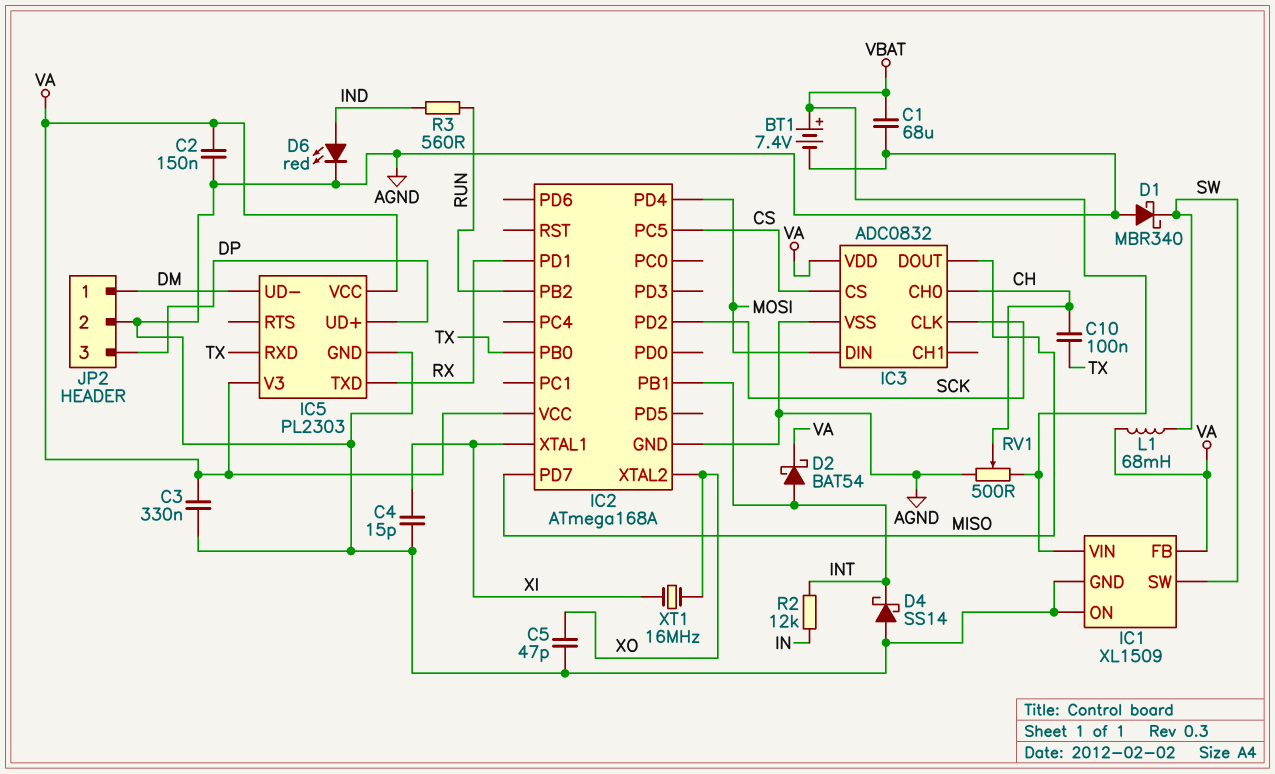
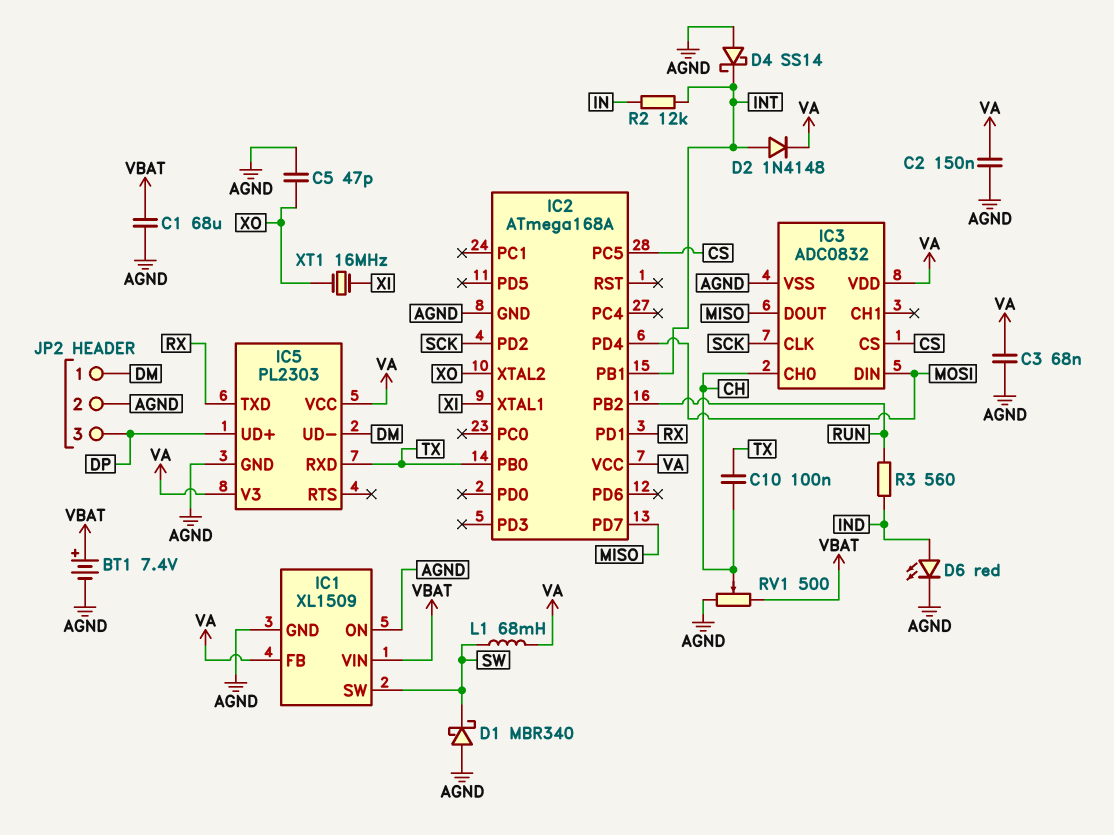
C3: 330nF (AGND, VA) -> 68nF (AGND, VA)
C4: 15pF (AGND, XI) -> none
D2: schottky BAT54 (A INT, K VA) -> diode 1N4148 (A INT, K VA)

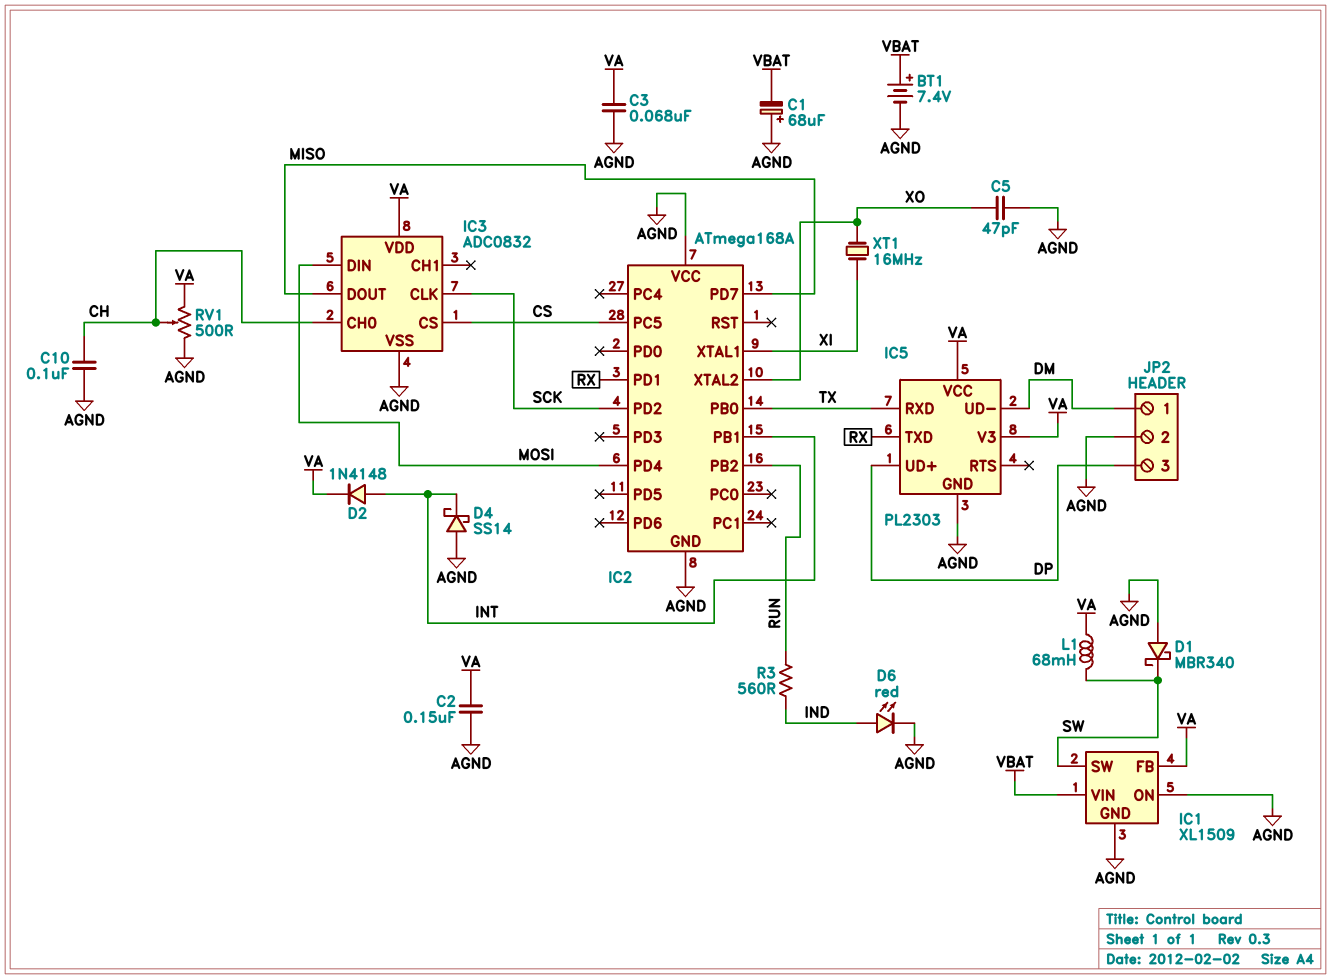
C1: 68uF (AGND, VBAT) -> 68uF (plus AGND, minus VBAT)
C10: 100nF (CH, TX) -> 100nF (AGND, CH)
IC2 pin VCC: VA -> AGND
R2: 12k (IN, INT) -> none
RV1: 500 (AGND, VBAT, wiper CH) -> 500 (AGND, VA, wiper CH)

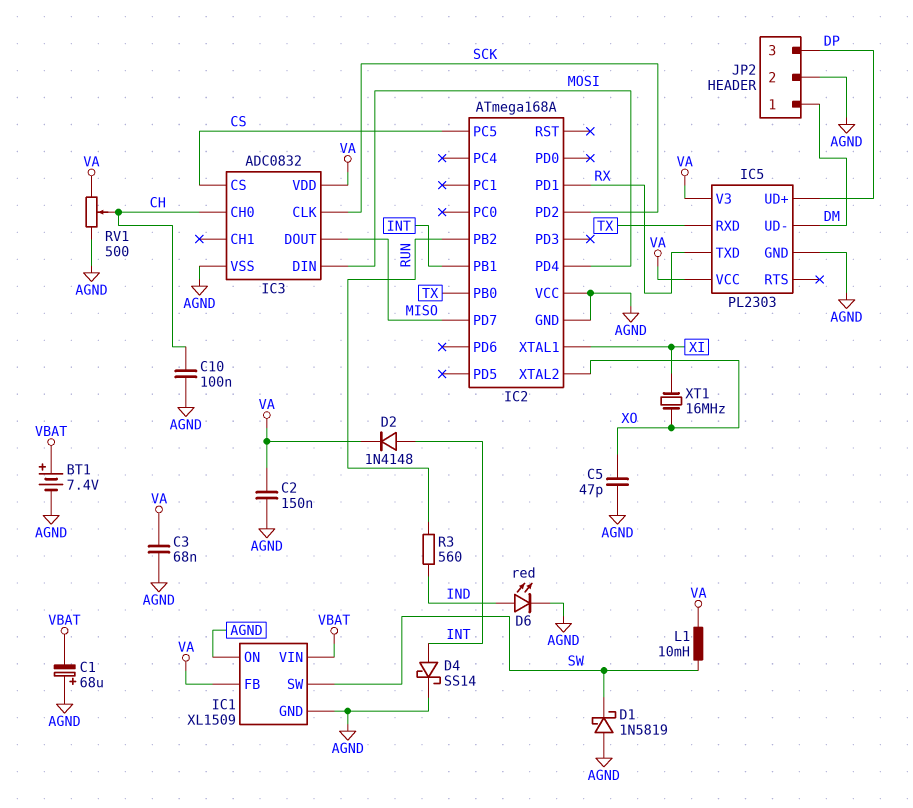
D1: schottky MBR340 (A AGND, K SW) -> schottky 1N5819 (A AGND, K SW)
D4: schottky SS14 (A AGND, K INT) -> schottky SS14 (A INT, K AGND)
L1: 68mH (SW, VA) -> 10mH (SW, VA)

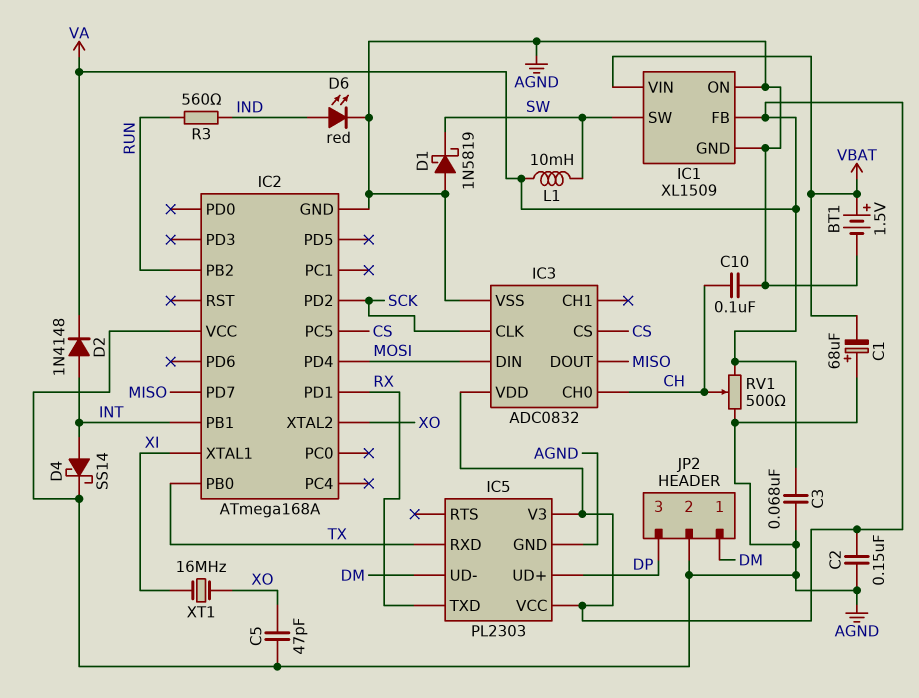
BT1: 7.4V (plus VBAT, minus AGND) -> 1.5V (plus VBAT, minus AGND)

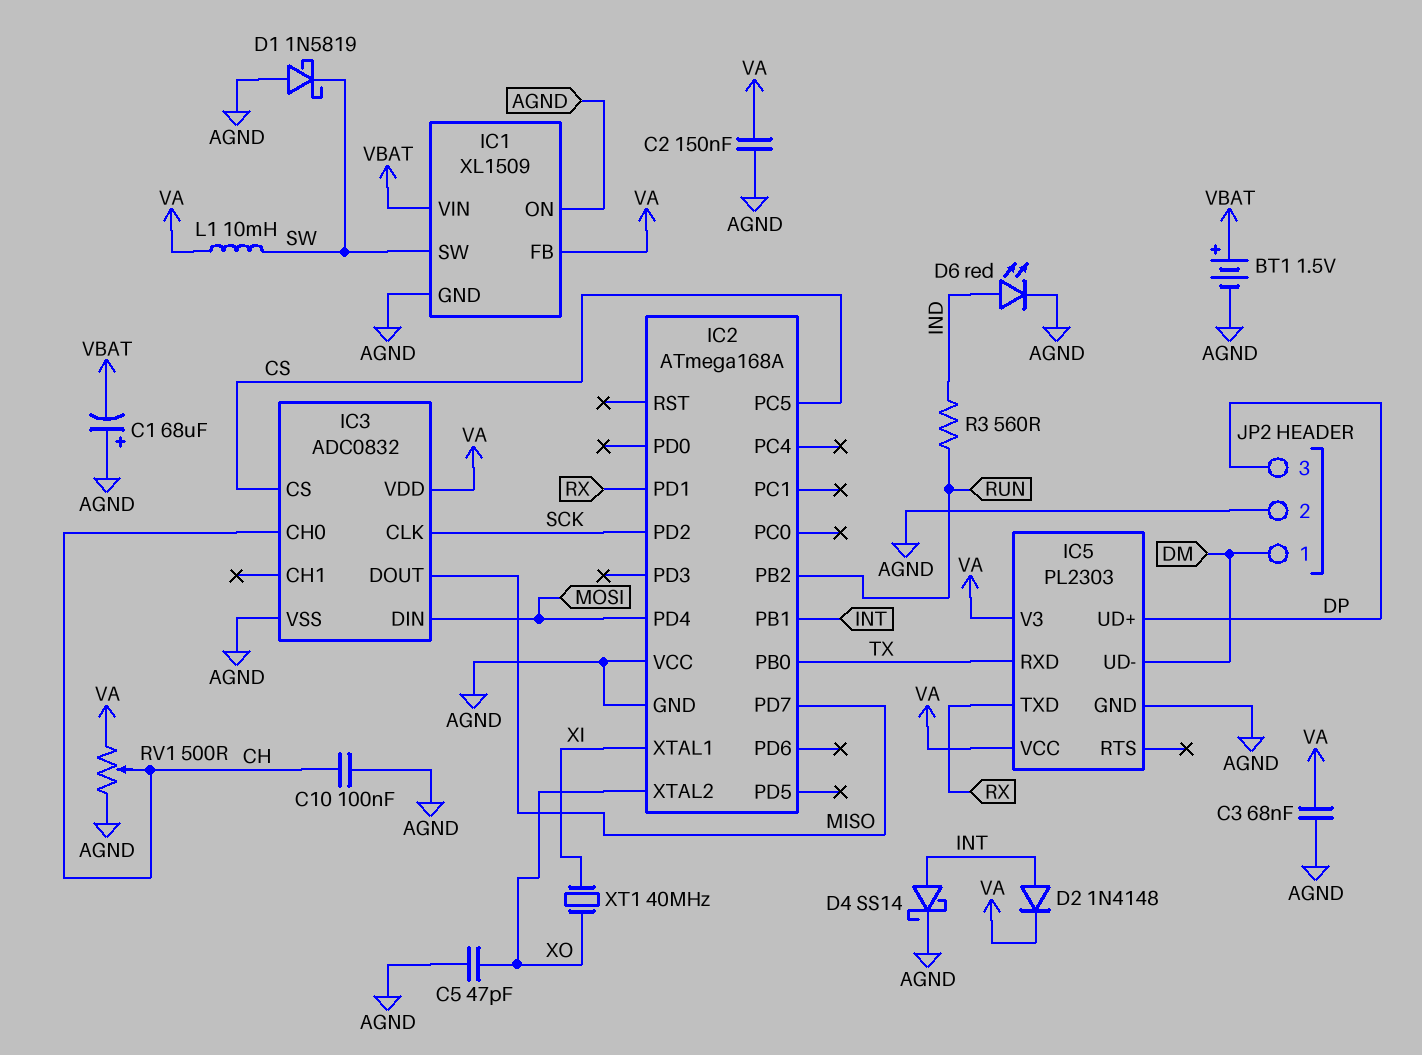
XT1: 16MHz (XI, XO) -> 40MHz (XI, XO)

